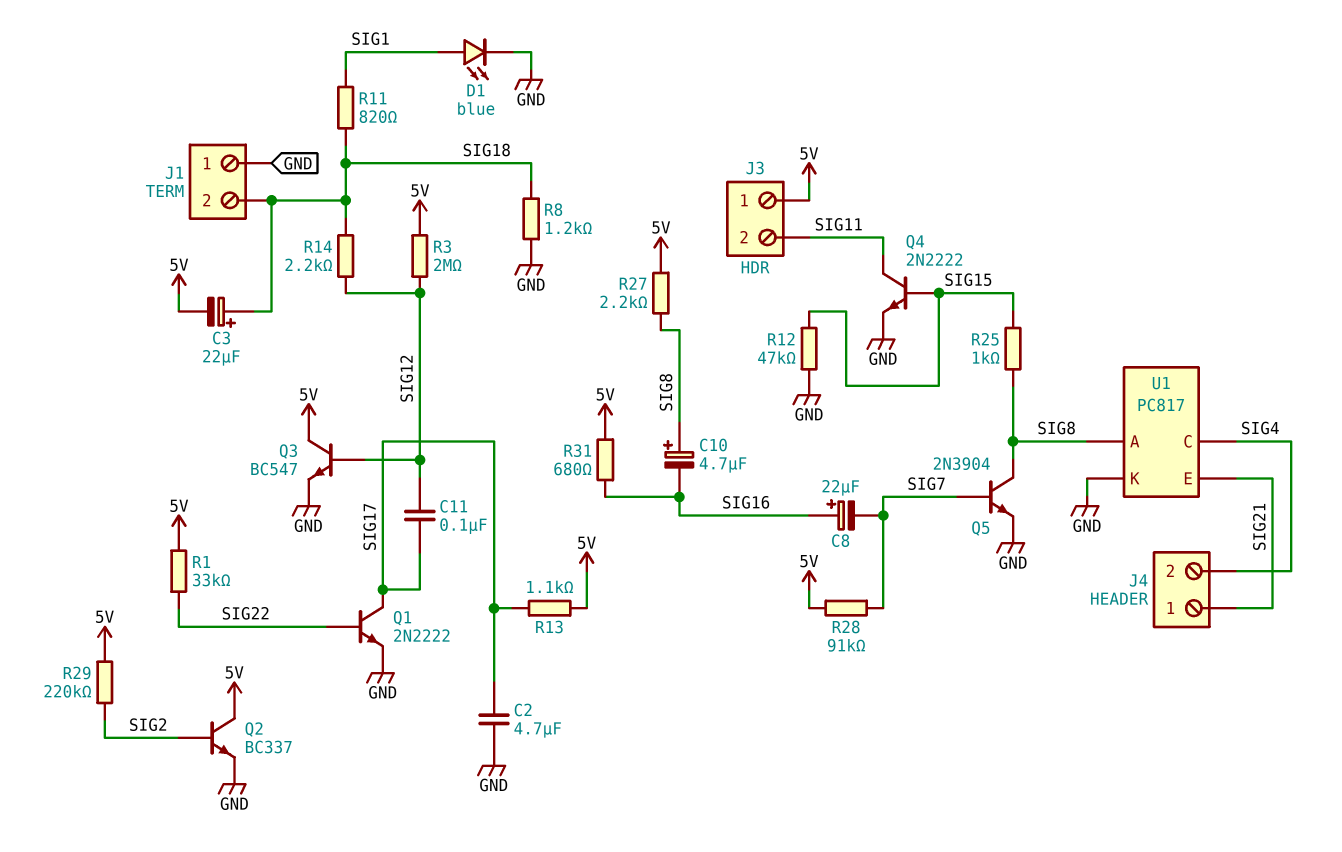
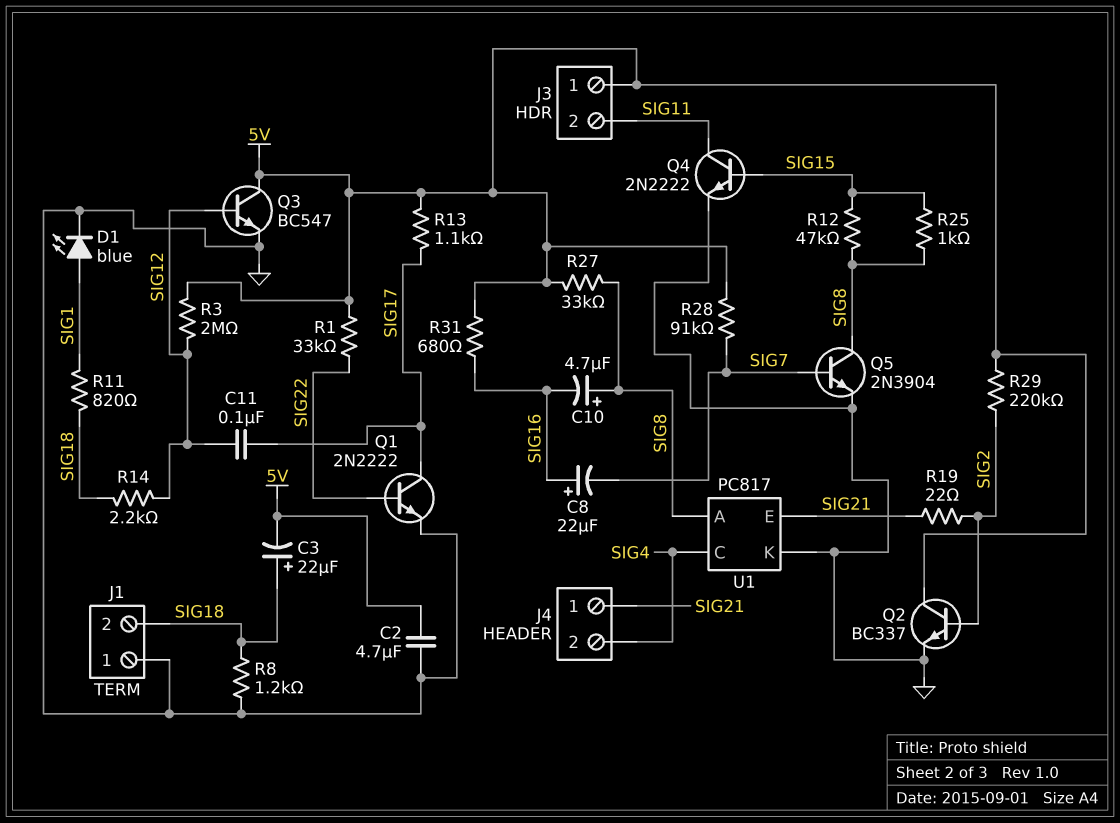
C2: 4.7uF (GND, SIG17) -> 4.7uF (5V, GND)
R12: 47k (GND, SIG15) -> 47k (SIG8, SIG15)
R19: none -> 22 (SIG2, SIG21)
R27: 2.2k (5V, SIG8) -> 33k (5V, SIG8)

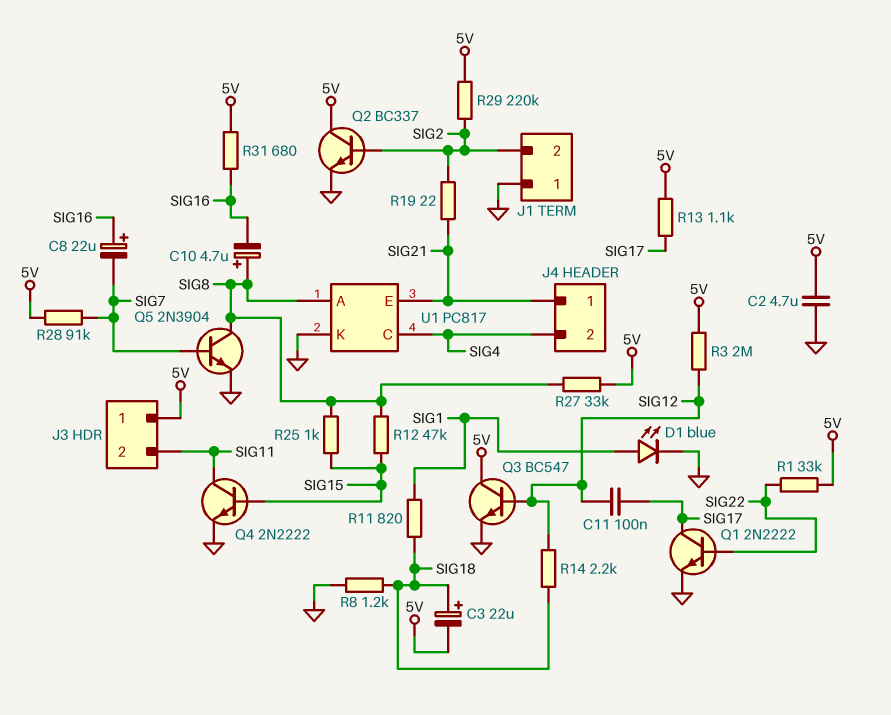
J1 pin 2: SIG18 -> SIG2

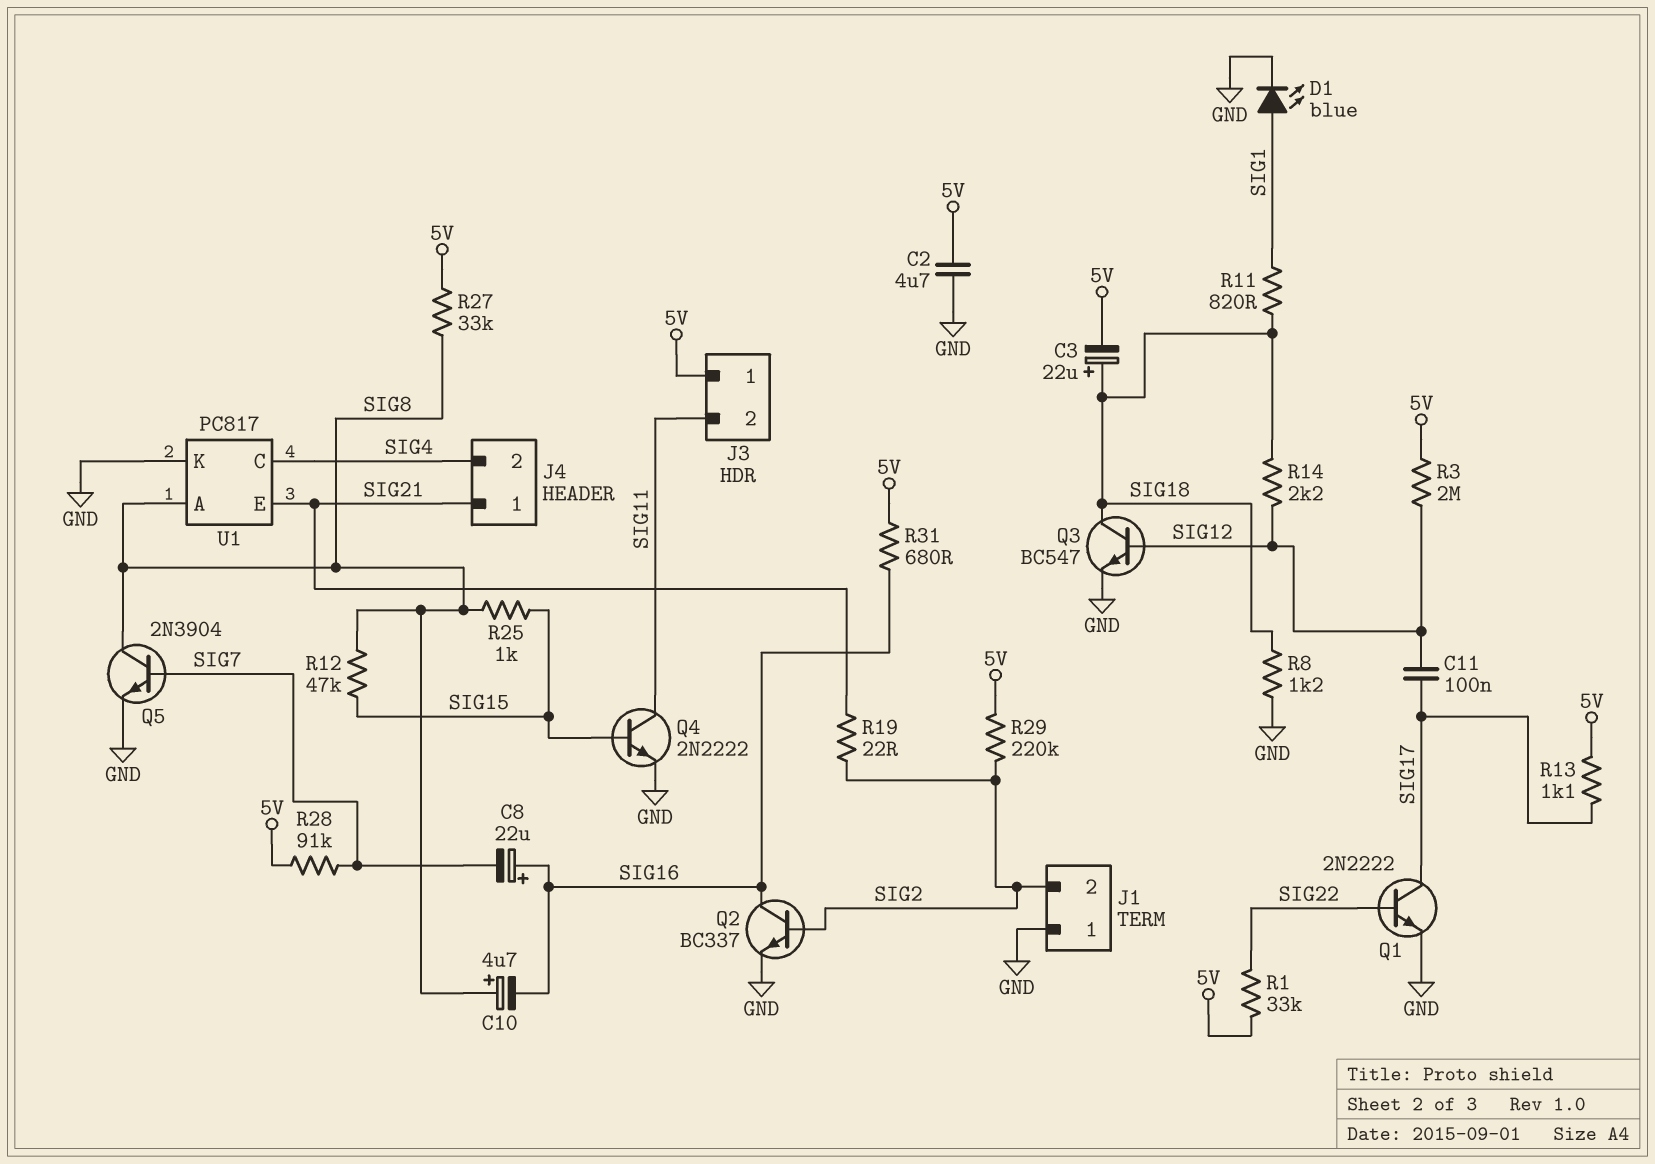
Q2: NPN BC337 (B SIG2, C 5V, E GND) -> NPN BC337 (B SIG2, C SIG16, E GND)
Q3: NPN BC547 (B SIG12, C 5V, E GND) -> NPN BC547 (B SIG12, C SIG18, E GND)

